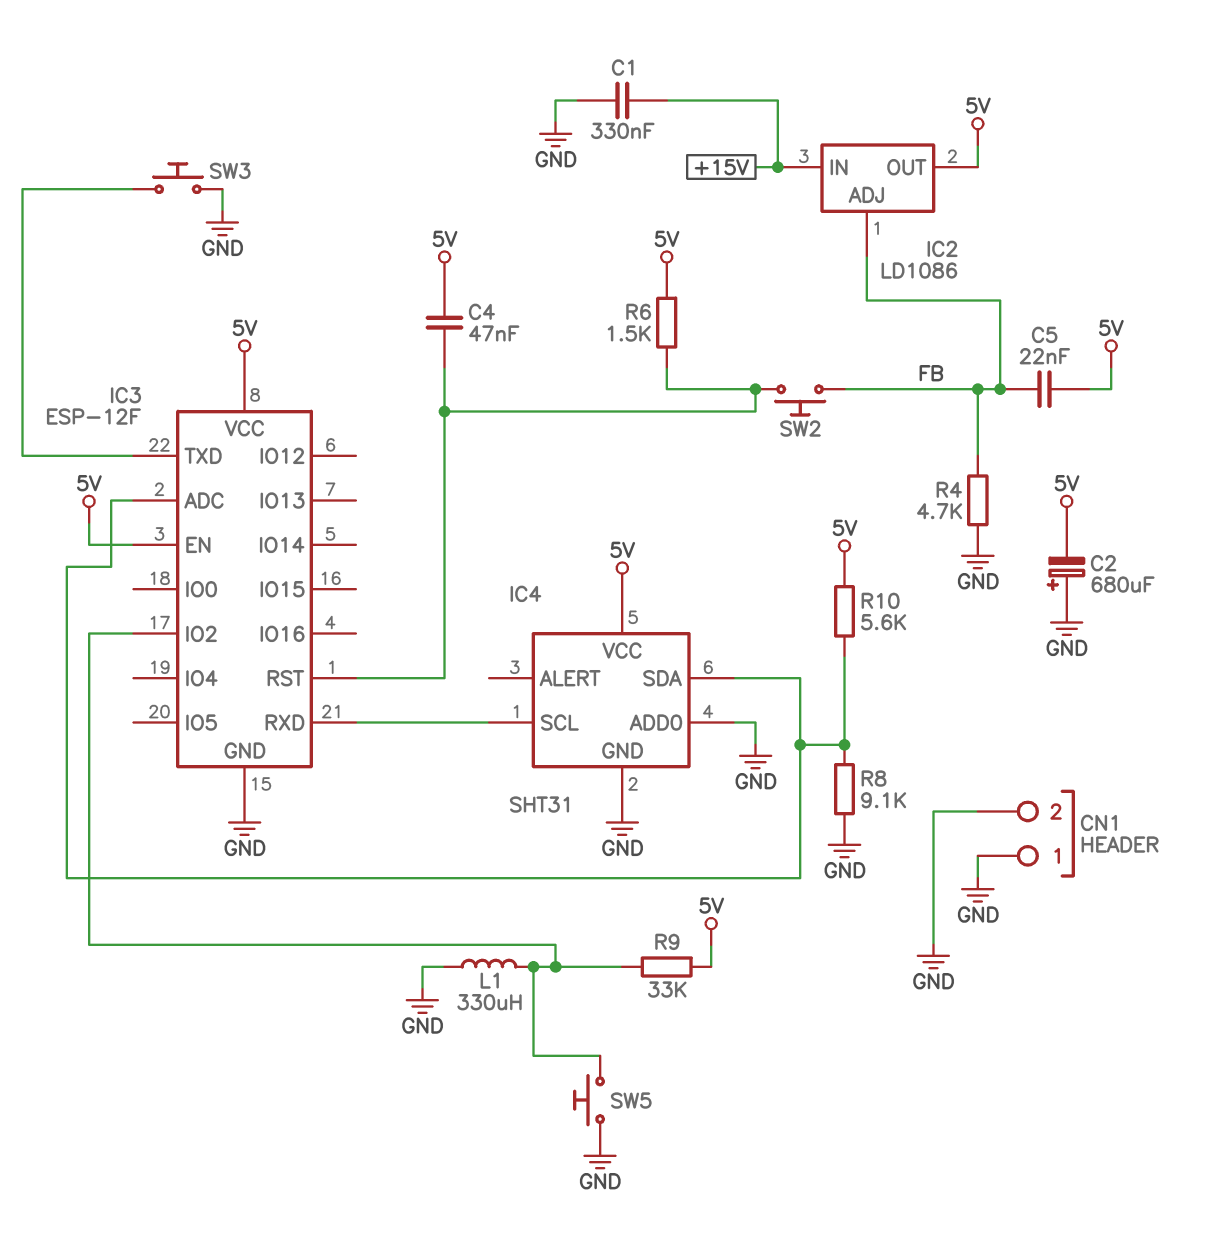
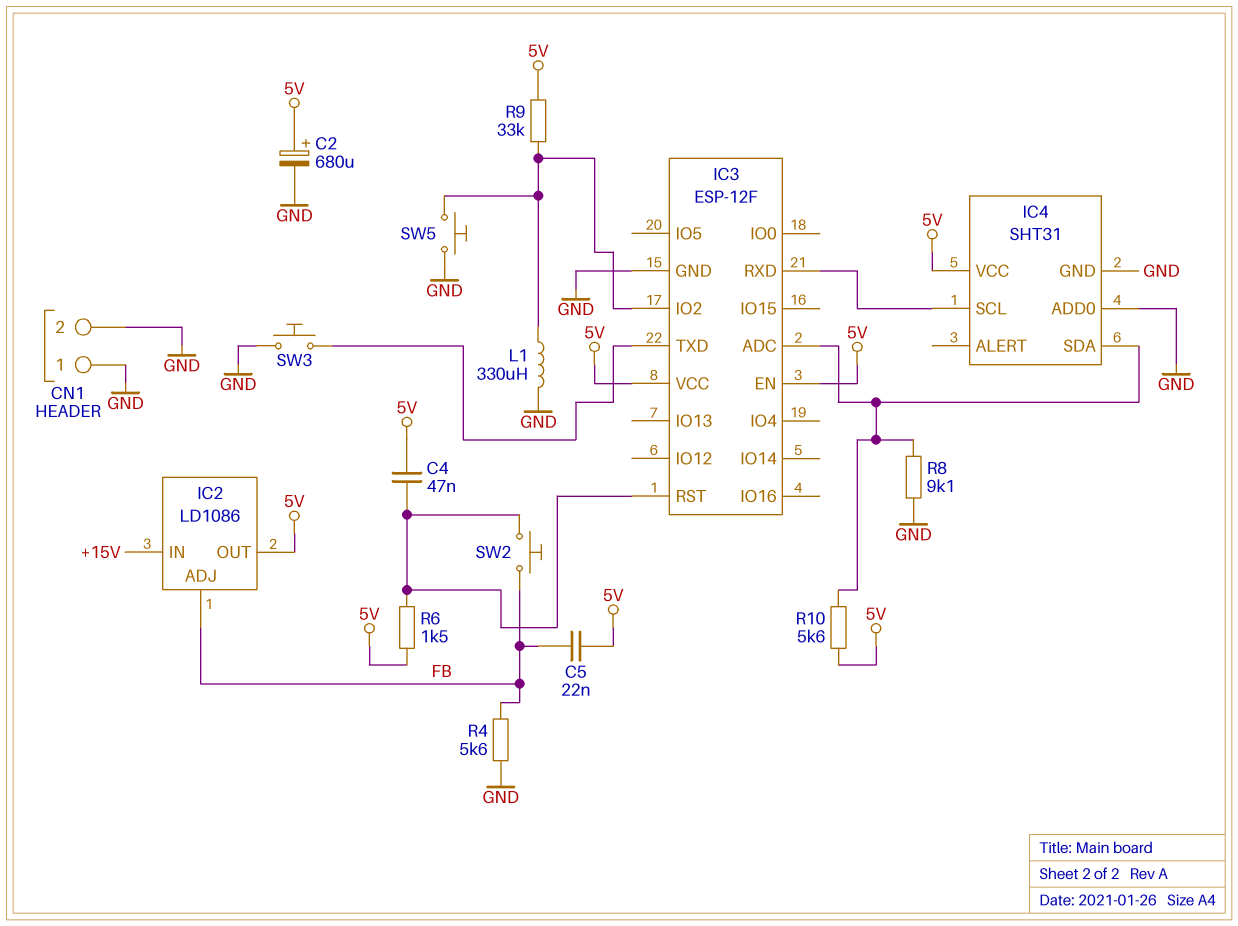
C1: 330nF (+15V, GND) -> none
C2: 680uF (plus GND, minus 5V) -> 680uF (plus 5V, minus GND)
R4: 4.7k (FB, GND) -> 5.6k (FB, GND)

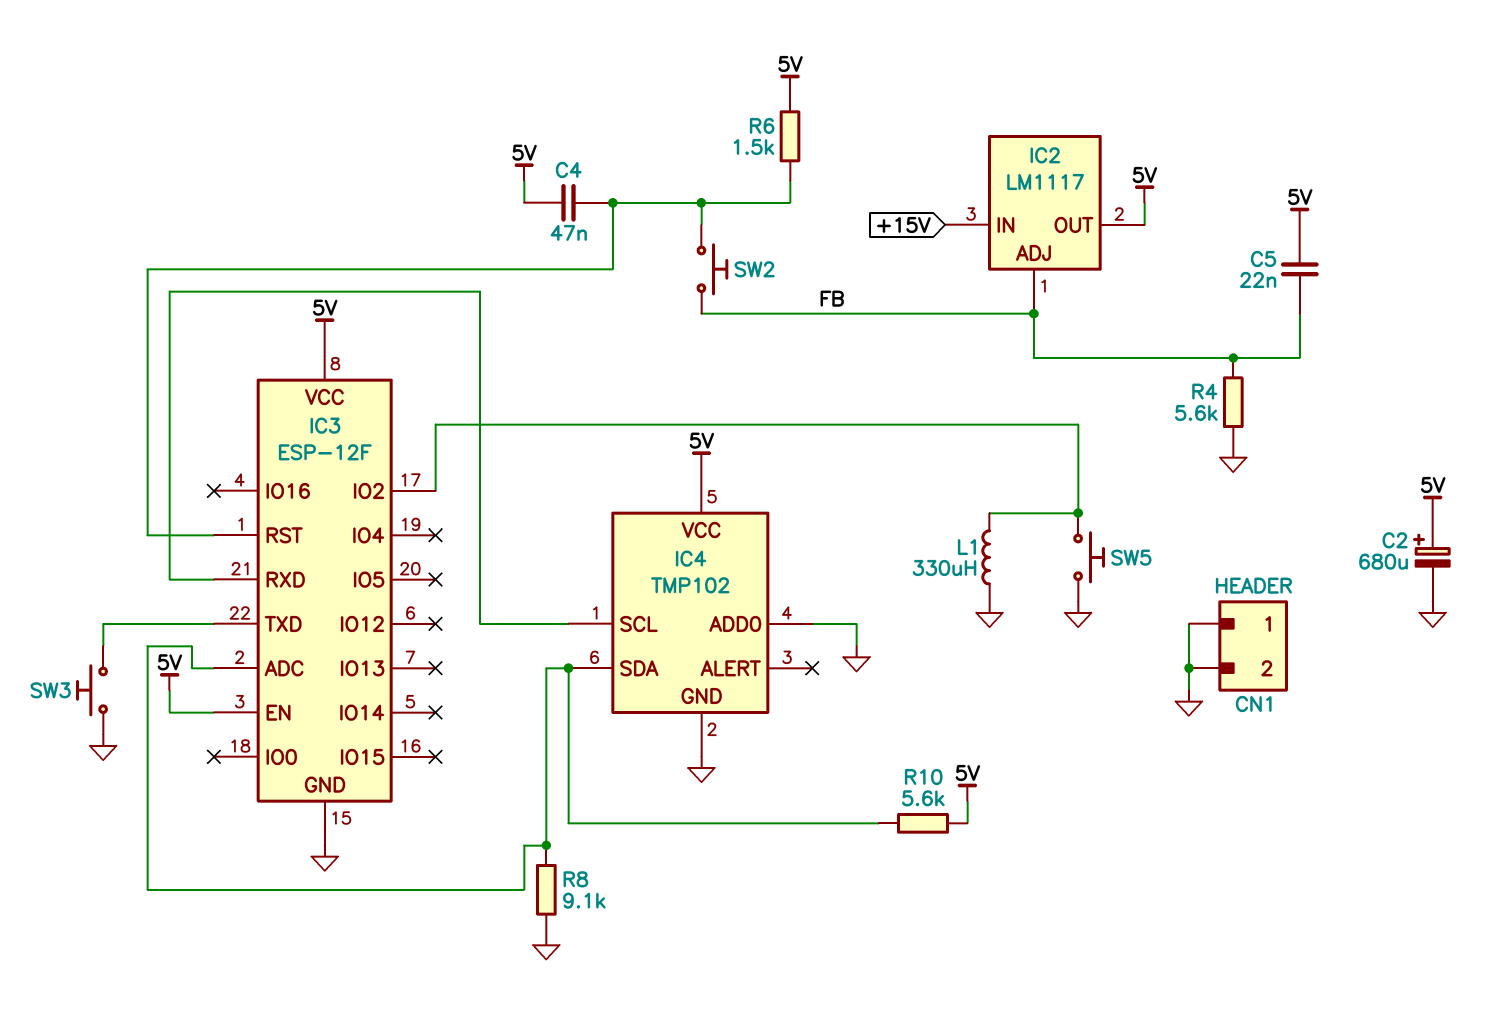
IC2: LD1086 -> LM1117
IC4: SHT31 -> TMP102
R9: 33k (5V, IC3/IO2) -> none

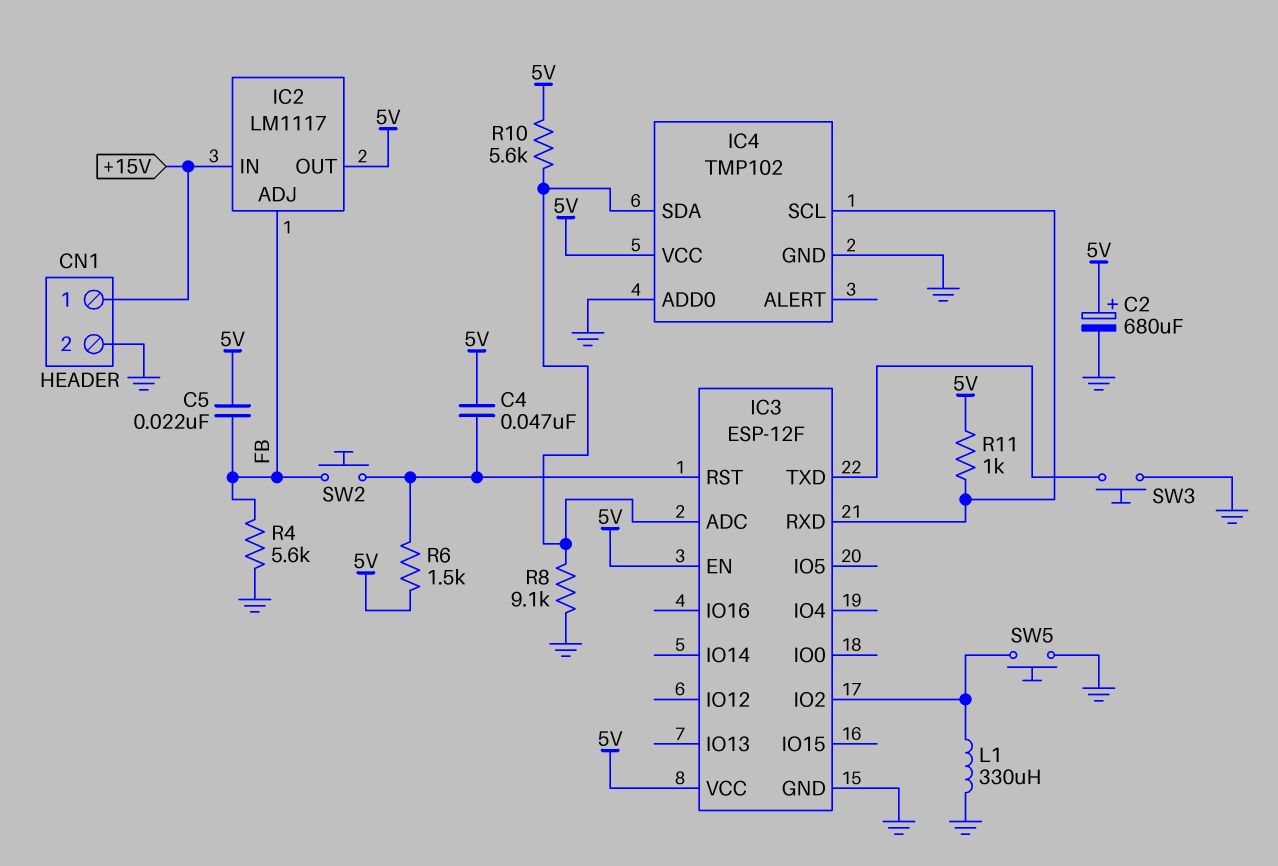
CN1 pin 1: GND -> +15V
R11: none -> 1k (5V, IC3/RXD)

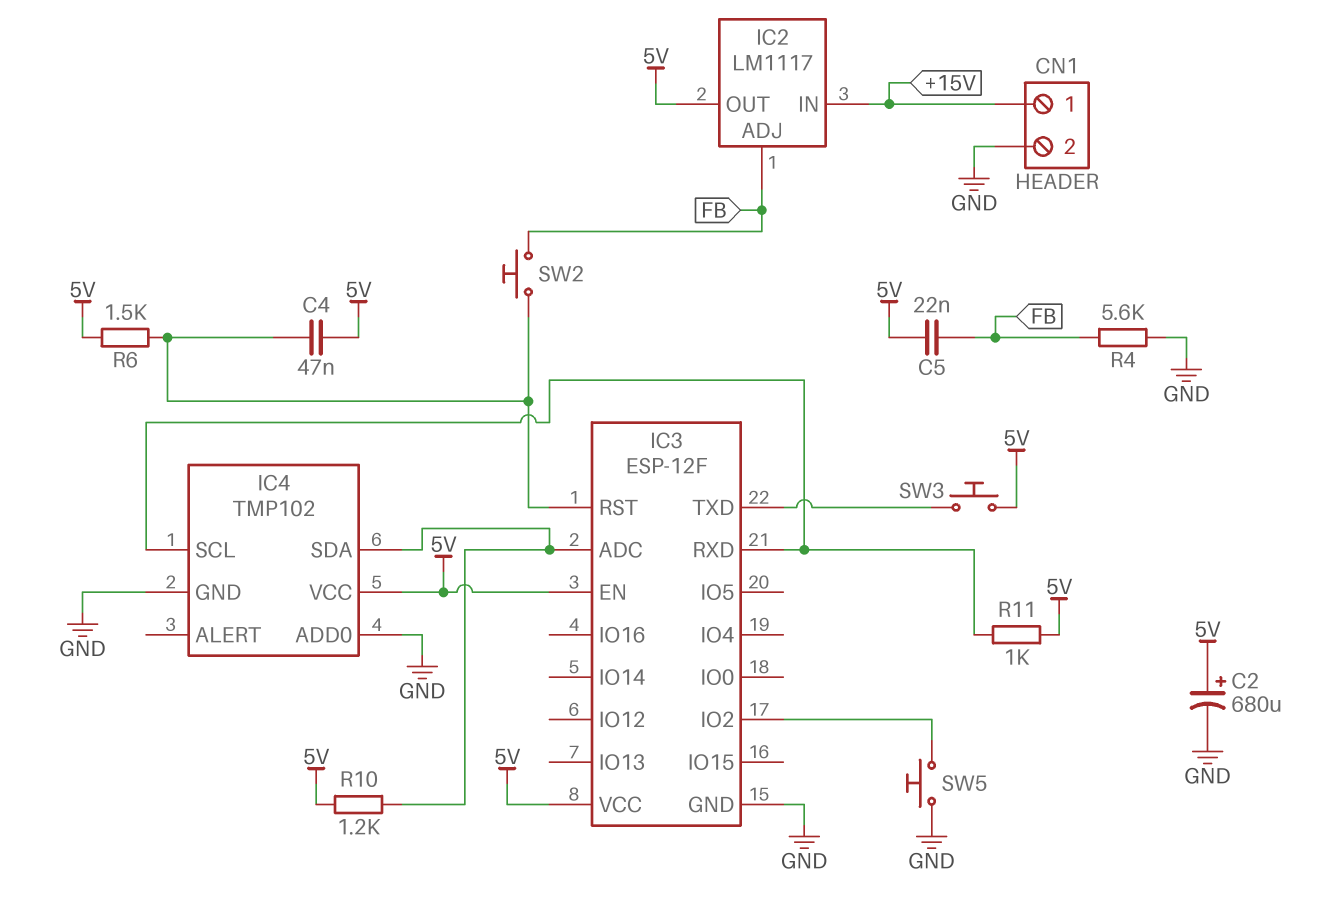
L1: 330uH (GND, IC3/IO2) -> none
R8: 9.1k (GND, IC3/ADC) -> none
R10: 5.6k (5V, IC3/ADC) -> 1.2k (5V, IC3/ADC)
SW3: button (GND, IC3/TXD) -> button (5V, IC3/TXD)

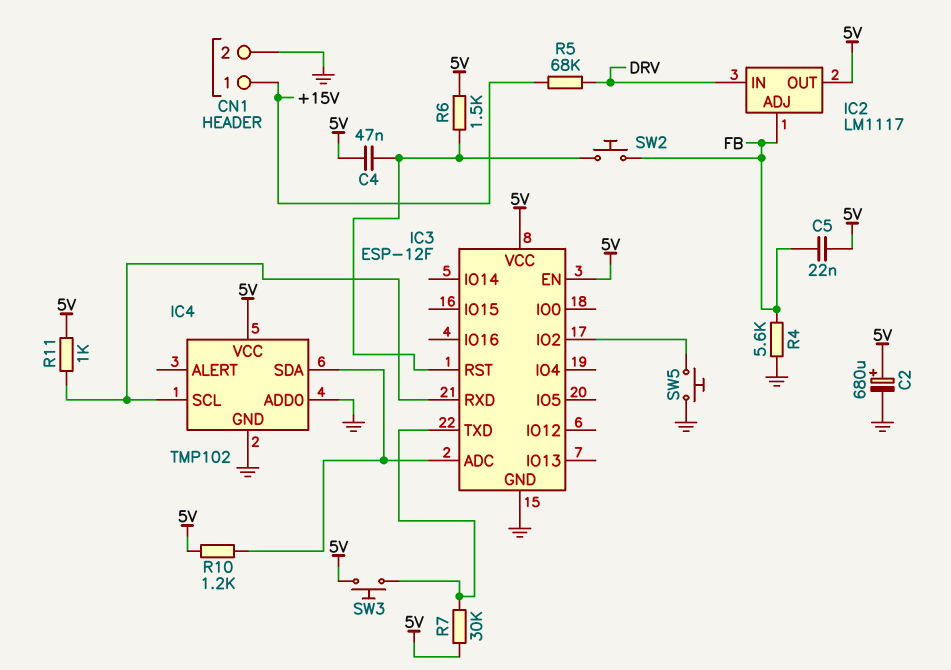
IC2 pin IN: +15V -> DRV
R5: none -> 68k (+15V, DRV)
R7: none -> 30k (5V, IC3/TXD)

